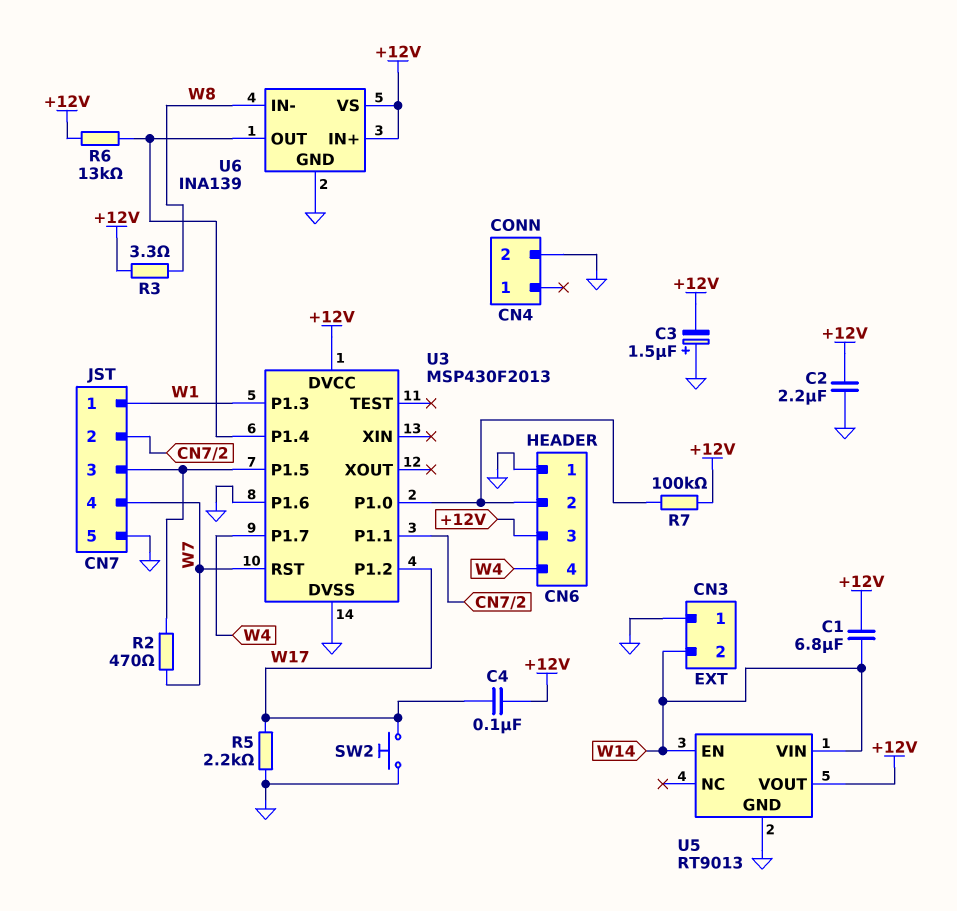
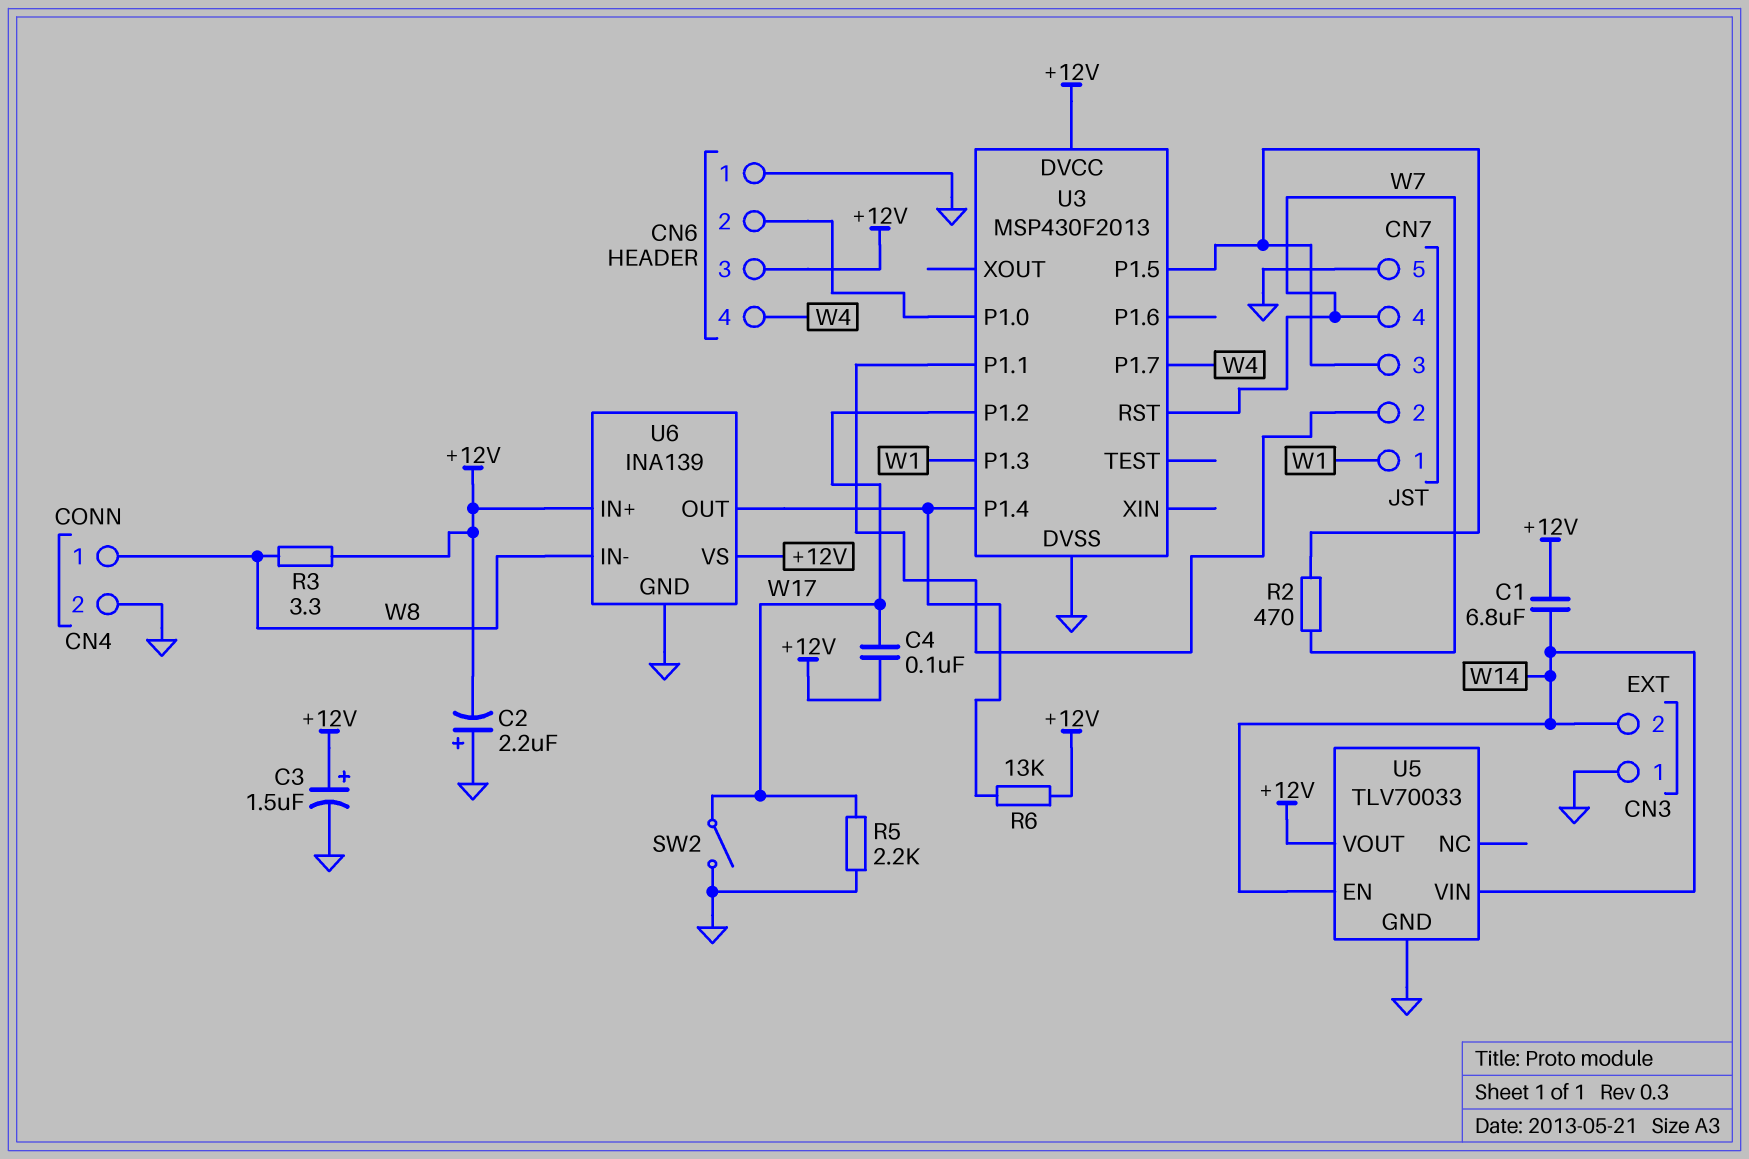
C2: 2.2uF (+12V, GND) -> 2.2uF (plus GND, minus +12V)
C3: 1.5uF (plus GND, minus +12V) -> 1.5uF (plus +12V, minus GND)
CN4 pin 1: none -> W8
R7: 100k (+12V, CN6/2) -> none
SW2: button (GND, W17) -> switch (GND, W17)
U3 pin P1.6: GND -> none
U5: RT9013 -> TLV70033

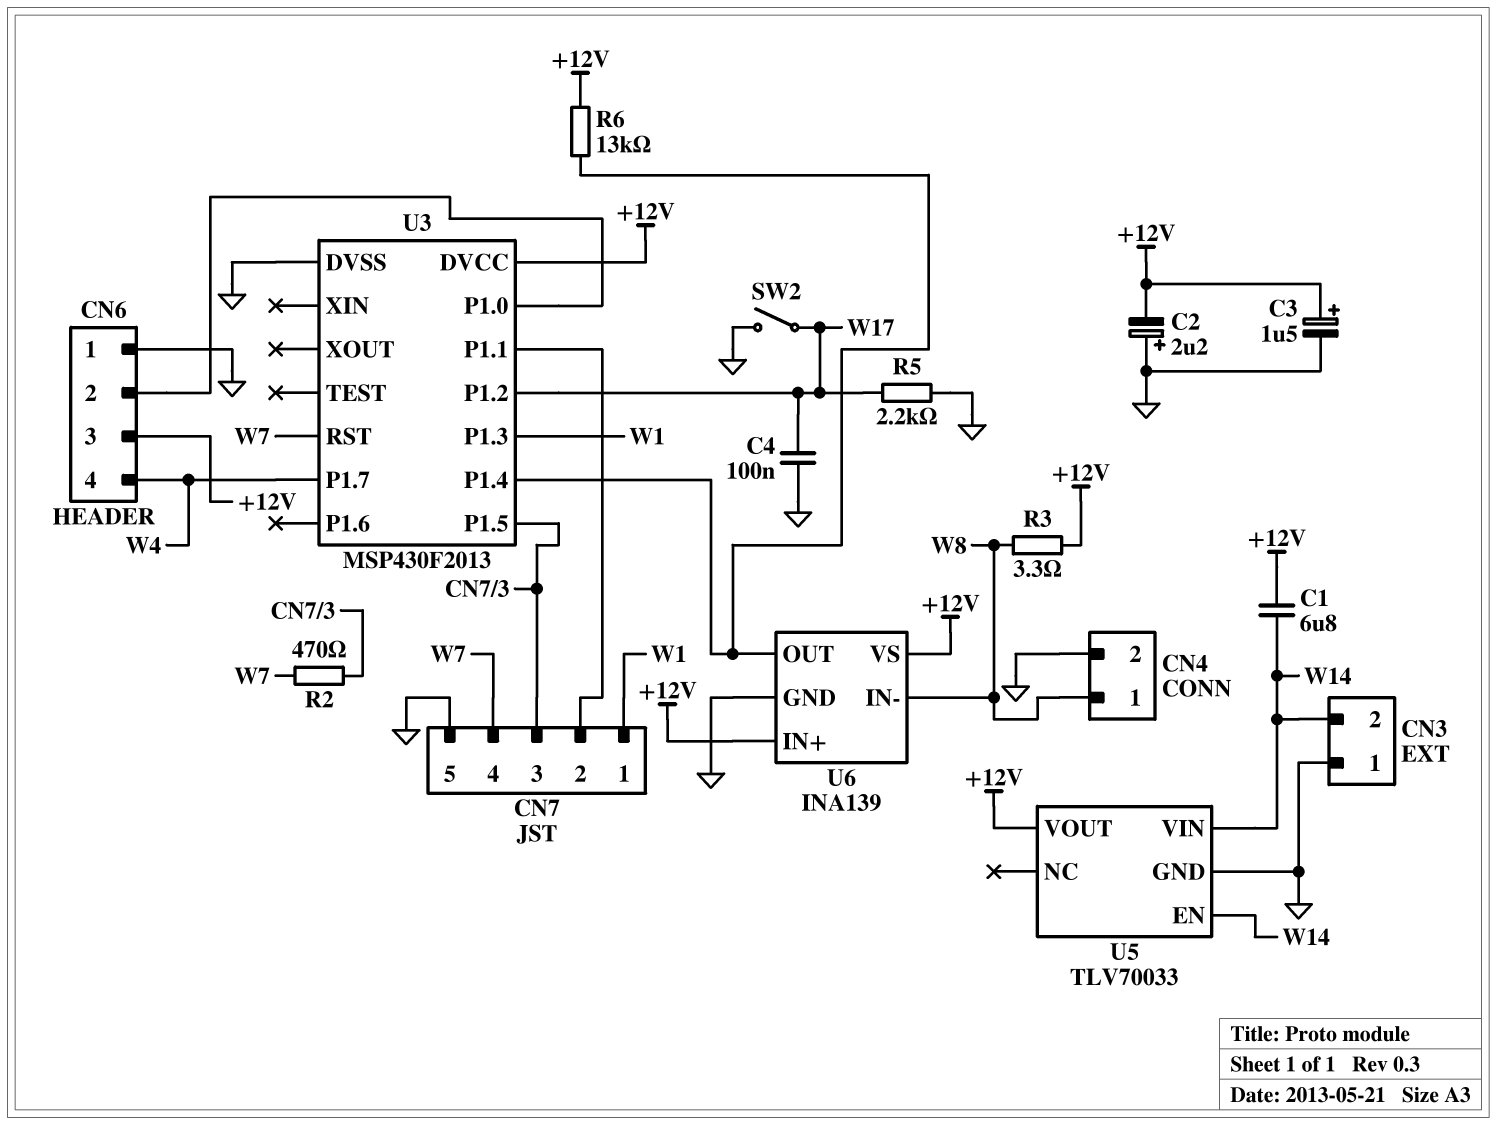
C4: 100nF (+12V, W17) -> 100nF (GND, W17)

